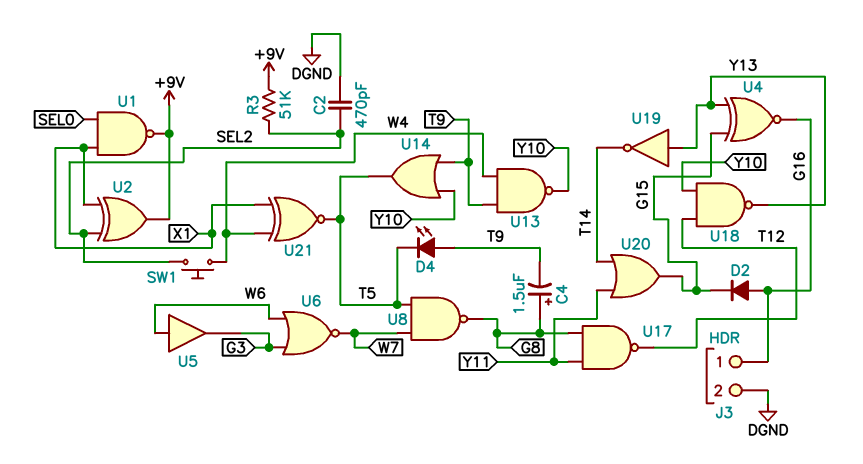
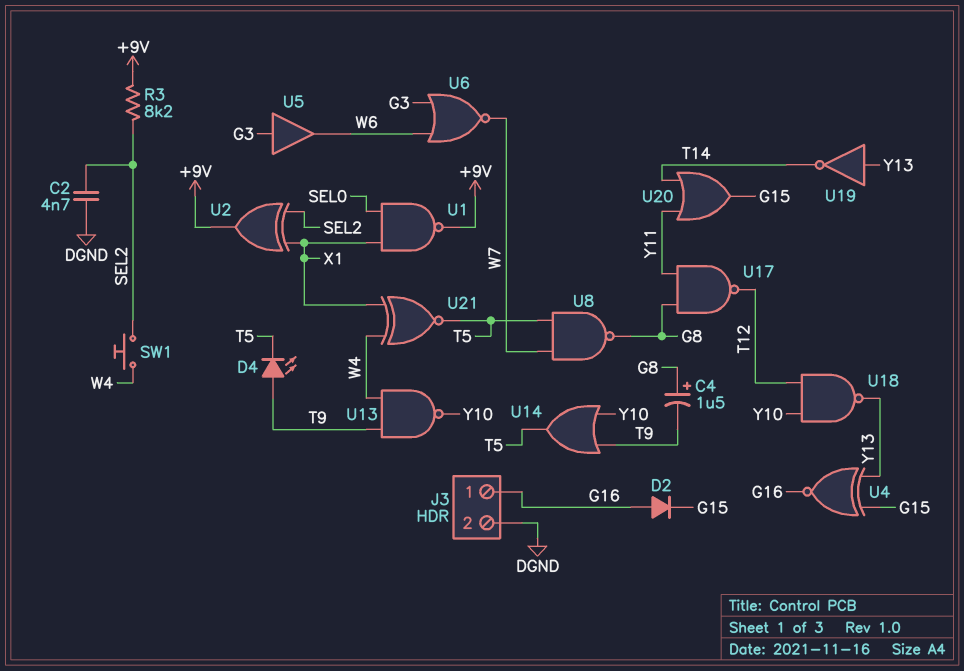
C2: 470pF (DGND, SEL2) -> 4.7nF (DGND, SEL2)
R3: 51k (+9V, SEL2) -> 8.2k (+9V, SEL2)
U5: buffer (in W6, out G3) -> buffer (in G3, out W6)

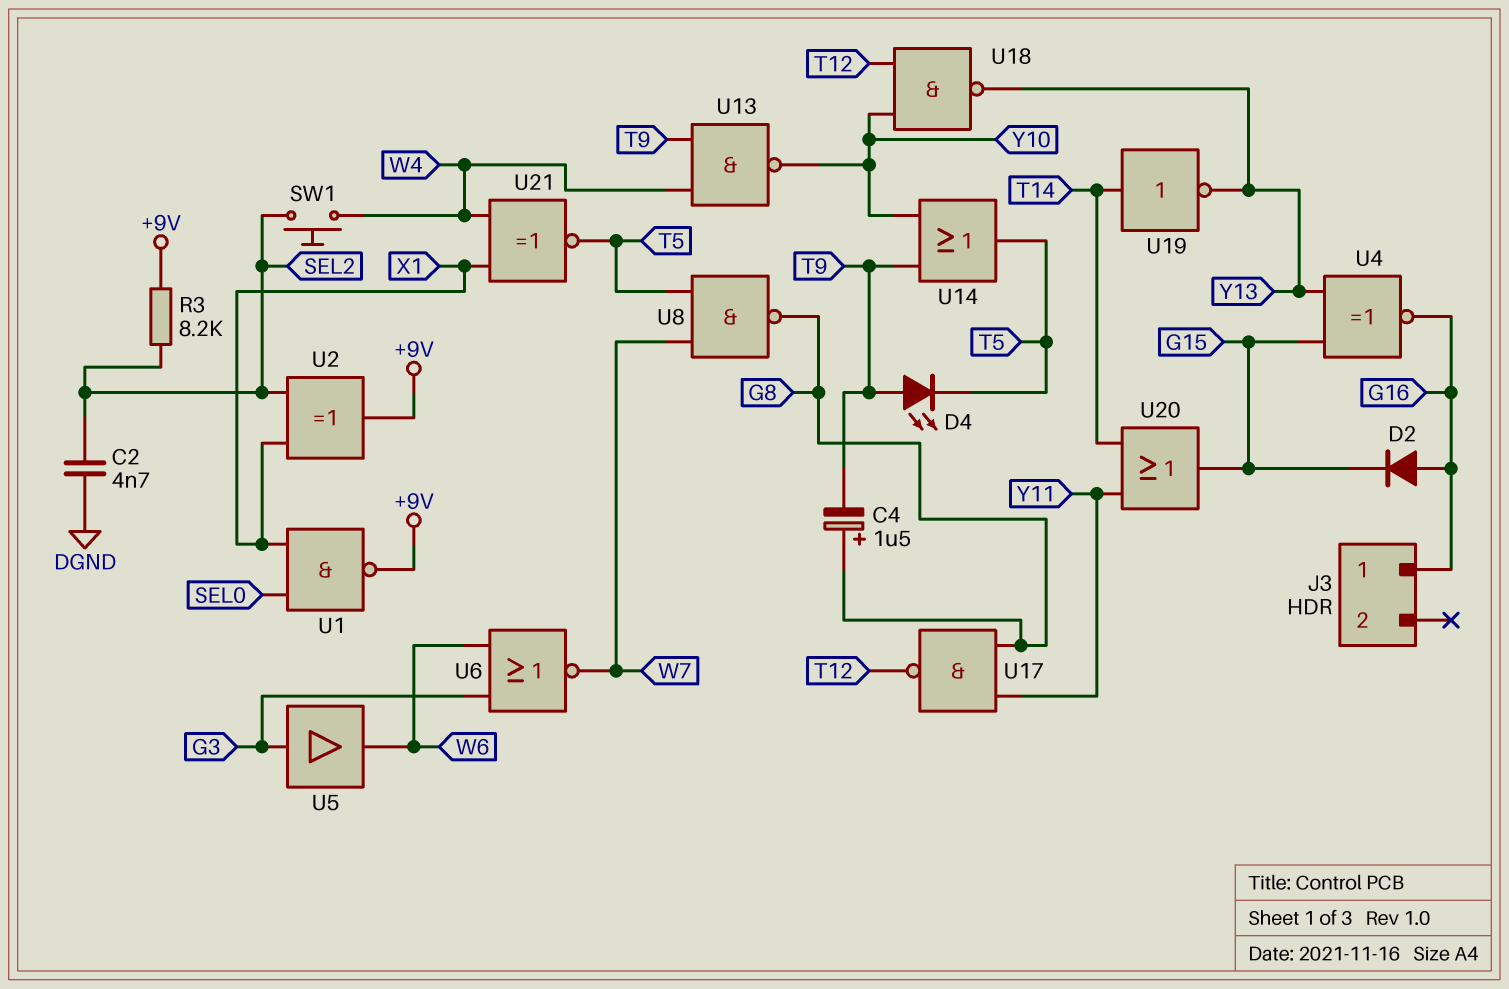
J3 pin 2: DGND -> none
U19: NOT (in Y13, out T14) -> NOT (in T14, out Y13)

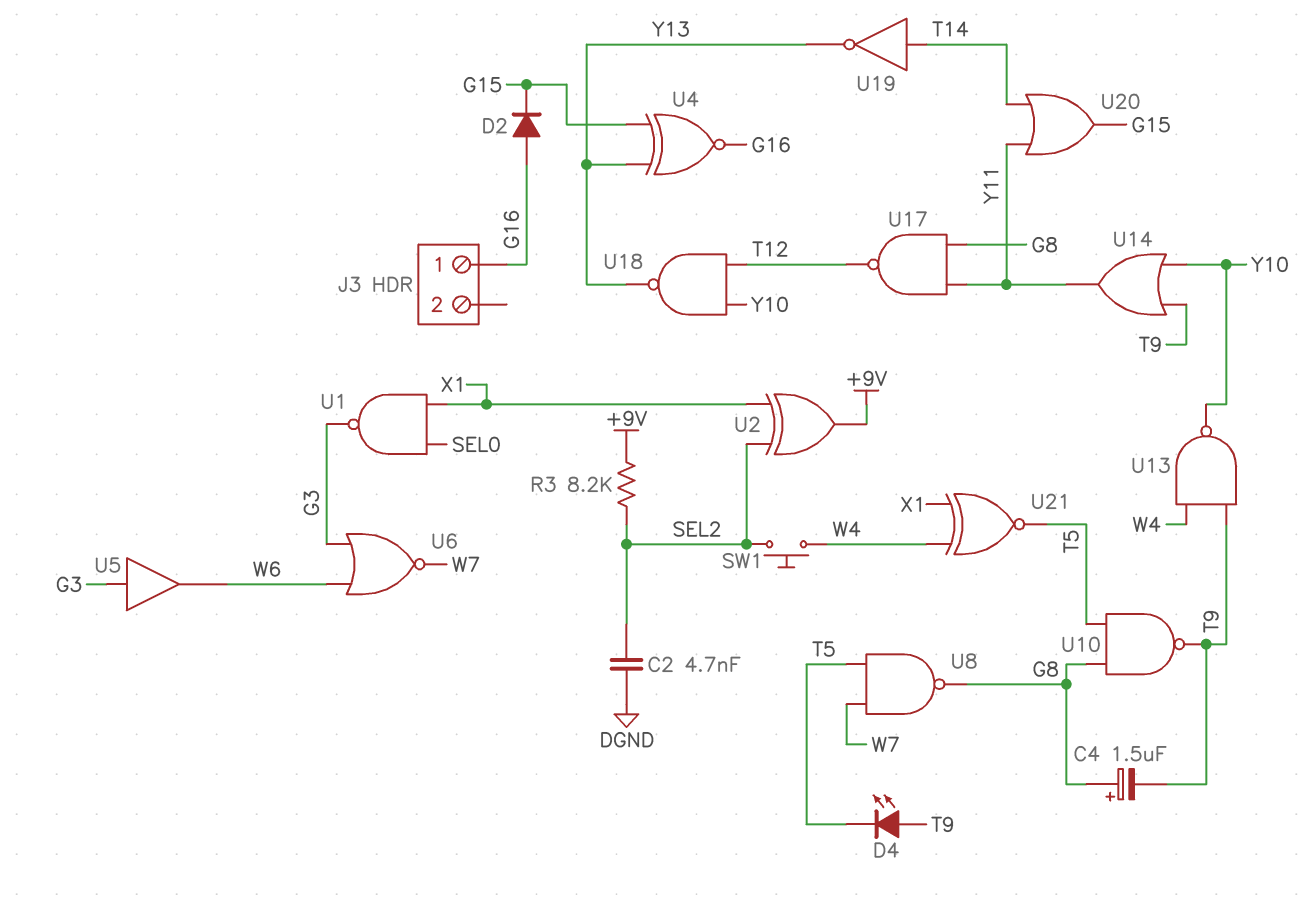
U1: NAND (in SEL0, in X1, out +9V) -> NAND (in SEL0, in X1, out G3)
U10: none -> NAND (in G8, in T5, out T9)
U14: OR (in T9, in Y10, out T5) -> OR (in T9, in Y10, out Y11)

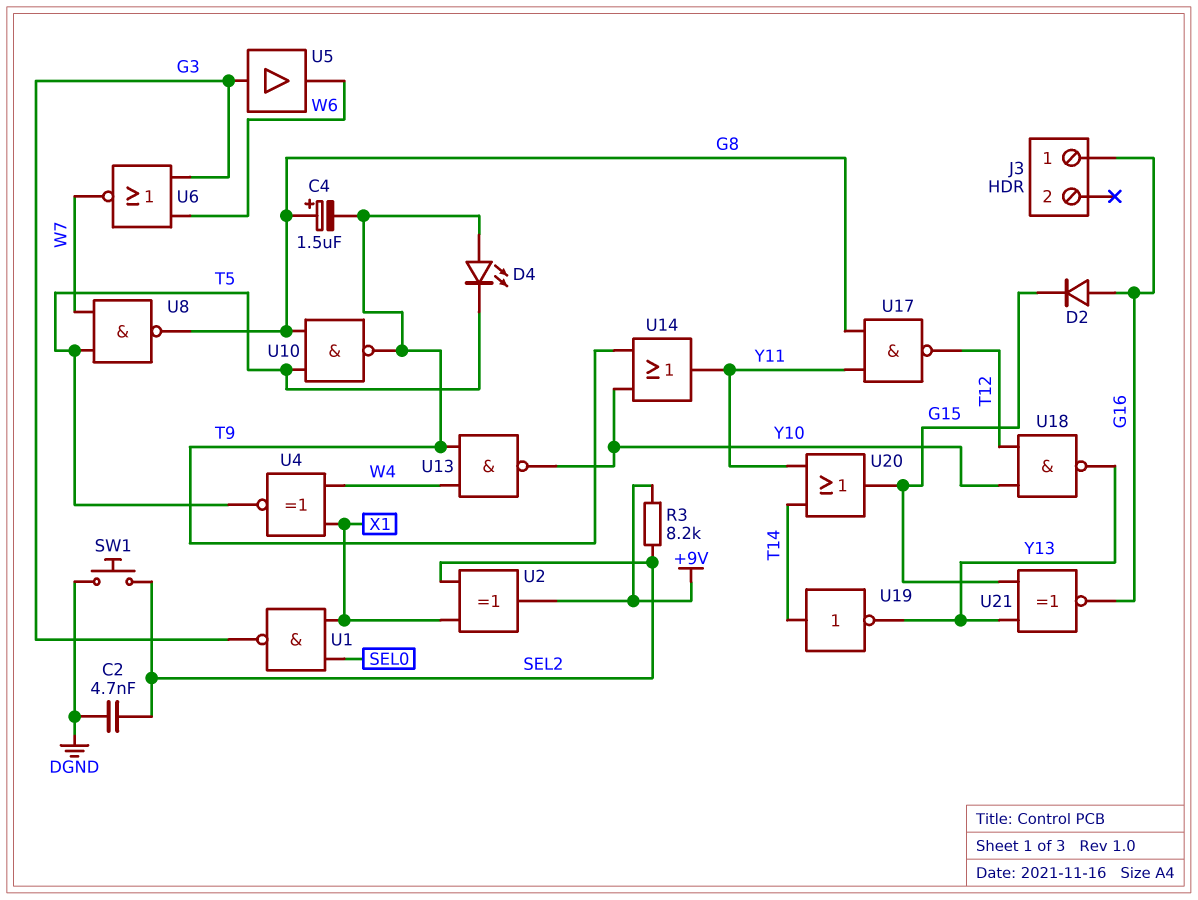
SW1: button (SEL2, W4) -> button (DGND, SEL2)
U4: XNOR (in G15, in Y13, out G16) -> XNOR (in W4, in X1, out T5)
U21: XNOR (in W4, in X1, out T5) -> XNOR (in G15, in Y13, out G16)

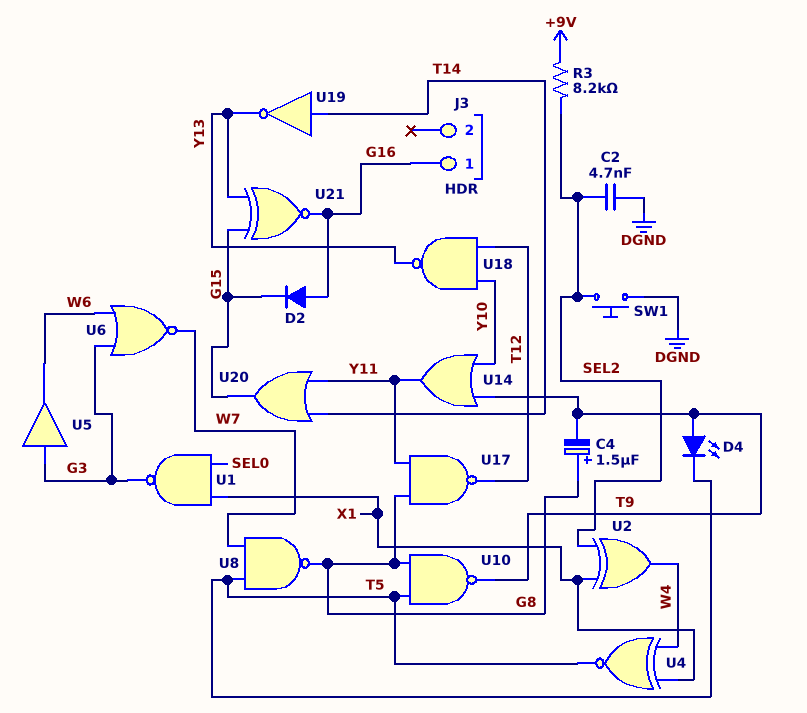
U2: XOR (in SEL2, in X1, out +9V) -> XOR (in SEL2, in X1, out W4)
U13: NAND (in T9, in W4, out Y10) -> none

